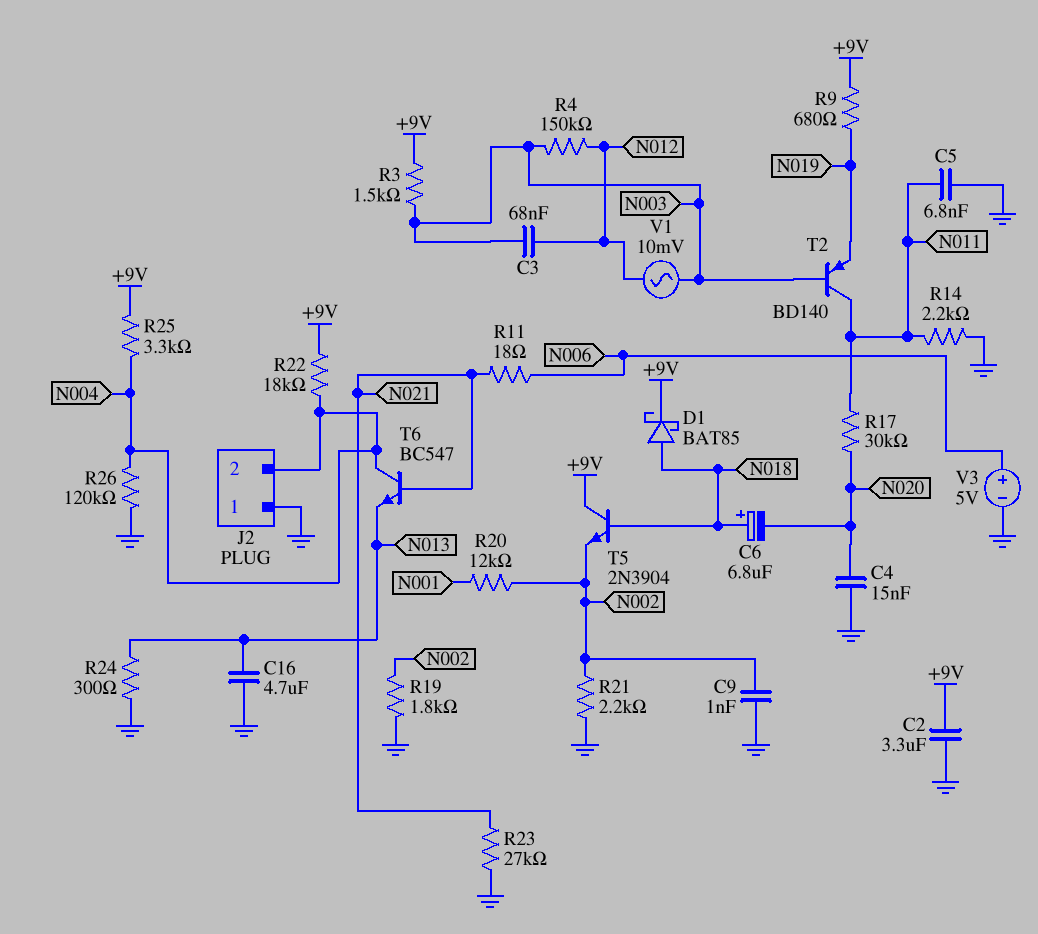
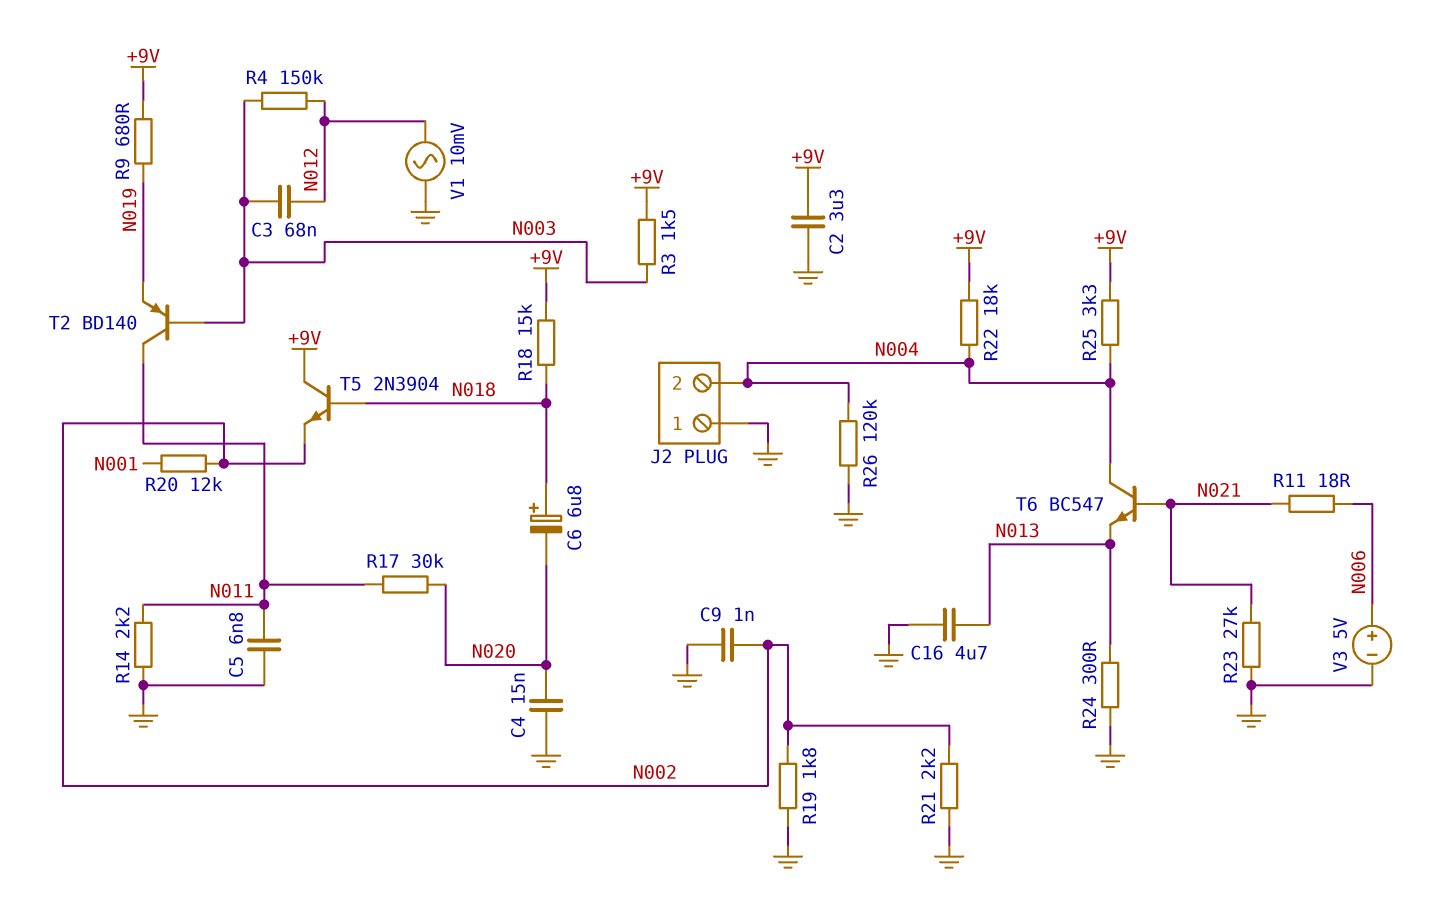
D1: schottky BAT85 (A N018, K +9V) -> none
R18: none -> 15k (+9V, N018)
V1: AC 10mV (N003, N012) -> AC 10mV (GND, N012)

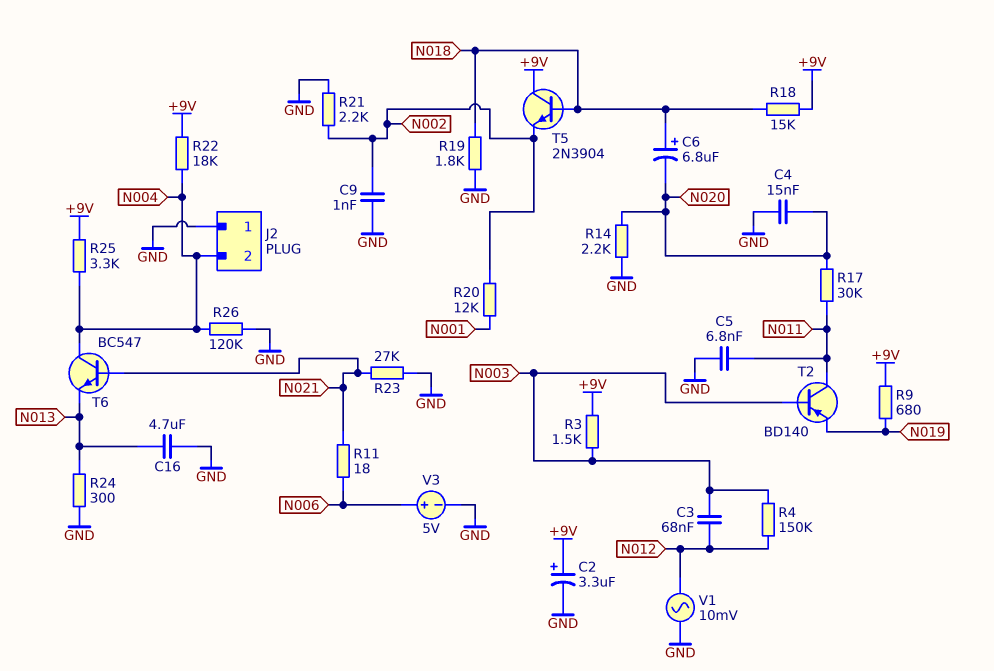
C2: 3.3uF (+9V, GND) -> 3.3uF (plus +9V, minus GND)
R14: 2.2k (GND, N011) -> 2.2k (GND, N020)
R19: 1.8k (GND, N002) -> 1.8k (GND, N018)

